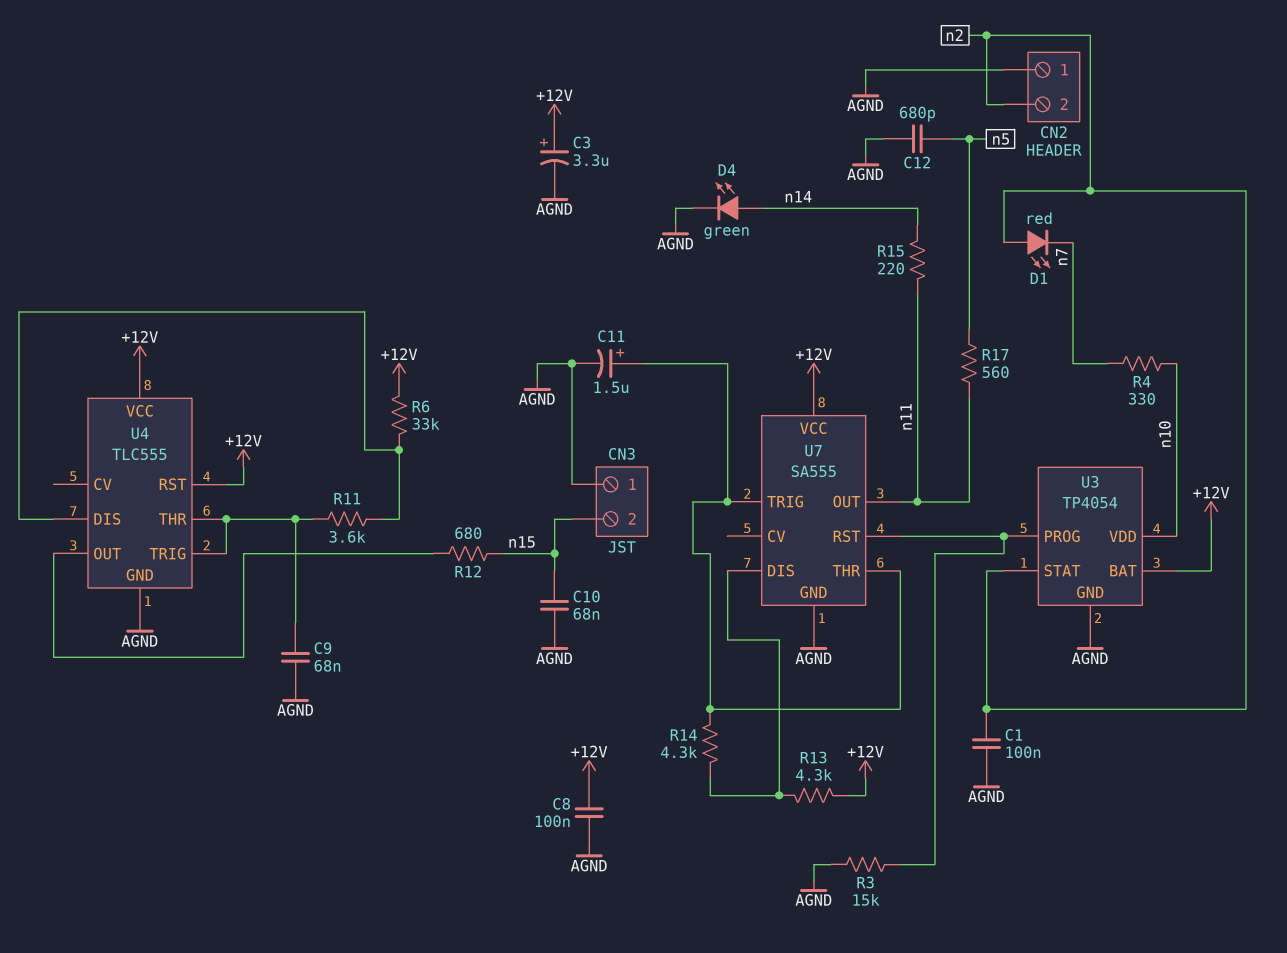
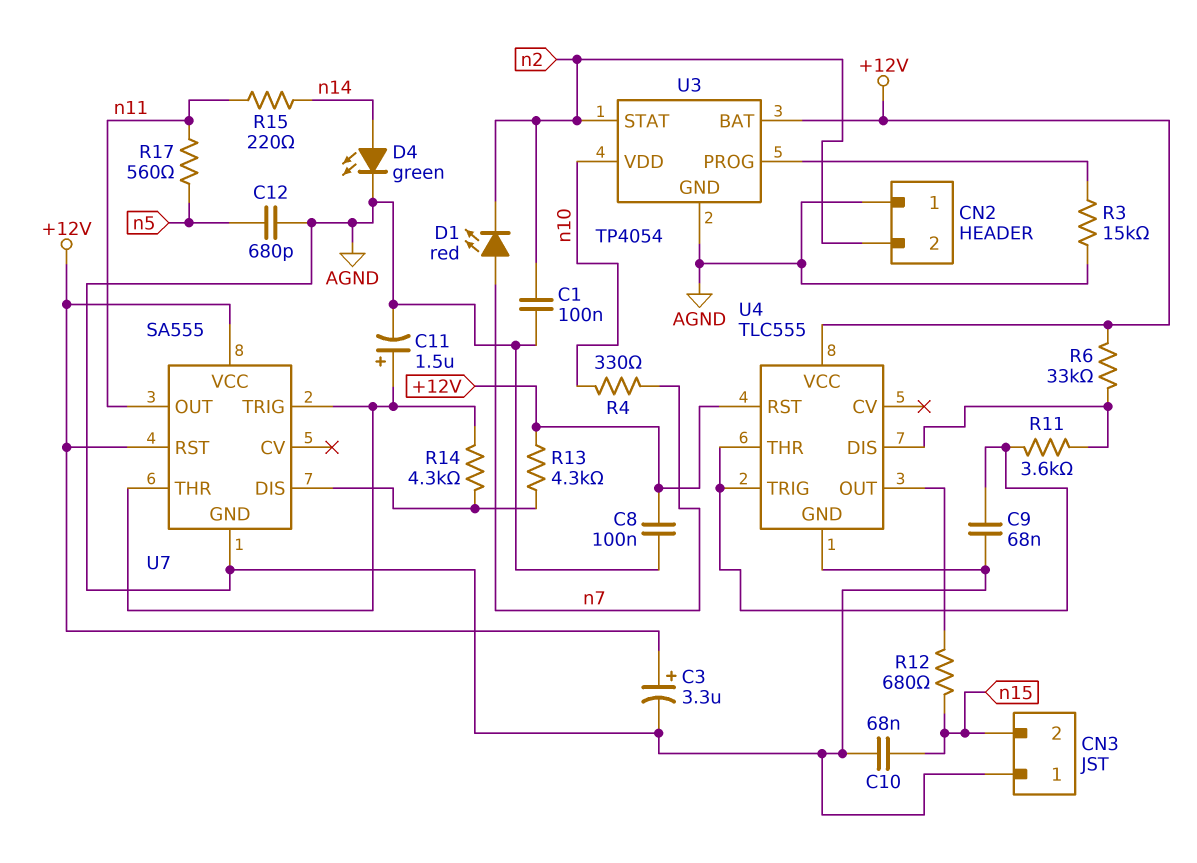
D1: LED red (A n2, K n7) -> LED red (A n7, K n2)
U7 pin RST: U3/PROG -> +12V

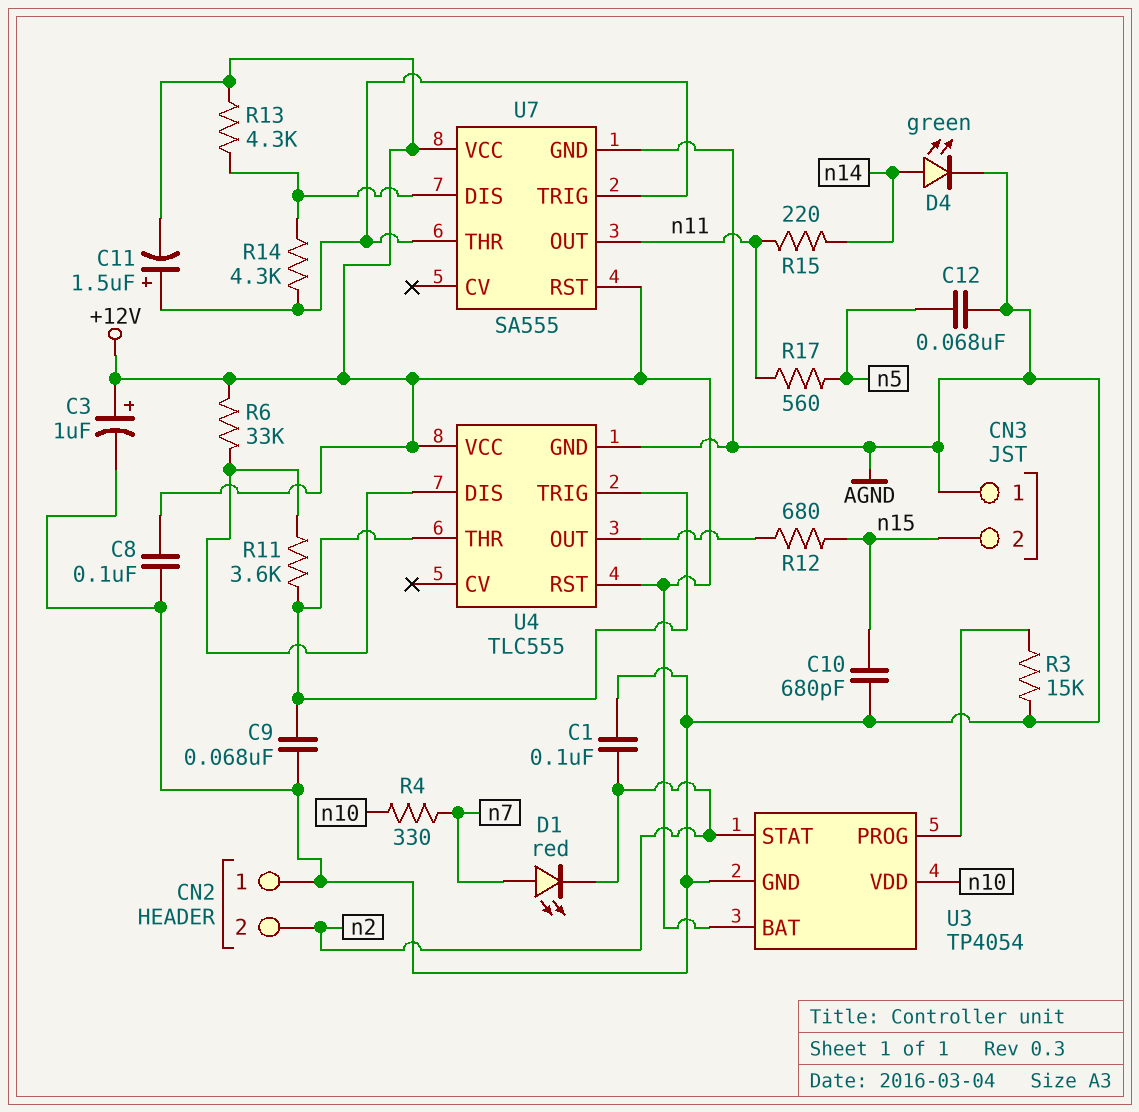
C3: 3.3uF (plus +12V, minus AGND) -> 1uF (plus +12V, minus AGND)
C10: 68nF (AGND, n15) -> 680pF (AGND, n15)
C11: 1.5uF (plus U7/THR, minus AGND) -> 1.5uF (plus U7/THR, minus +12V)
C12: 680pF (AGND, n5) -> 68nF (AGND, n5)

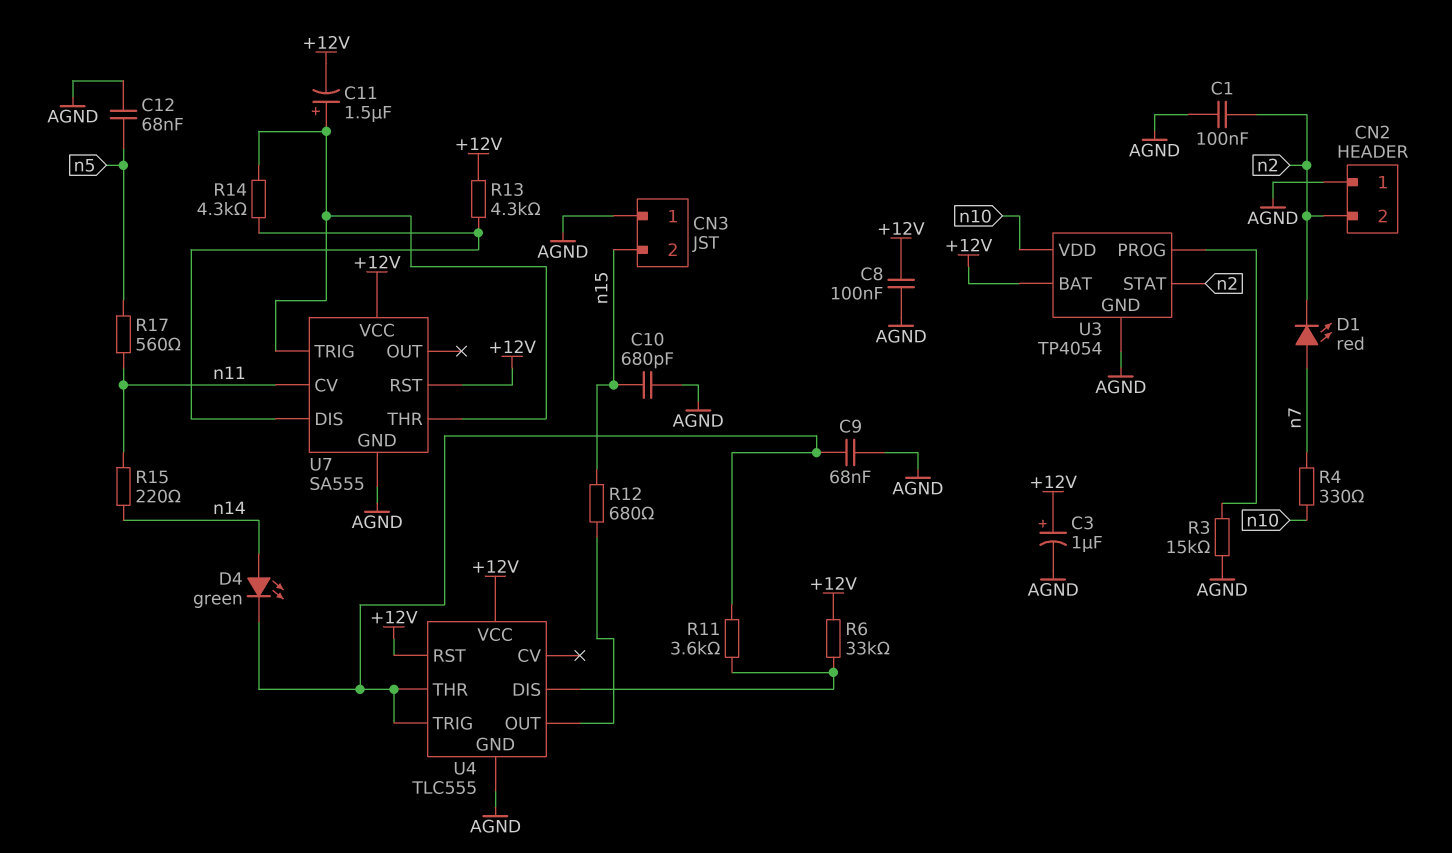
D4: LED green (A n14, K AGND) -> LED green (A n14, K U4/THR)
U7 pin CV: none -> n11
U7 pin OUT: n11 -> none

